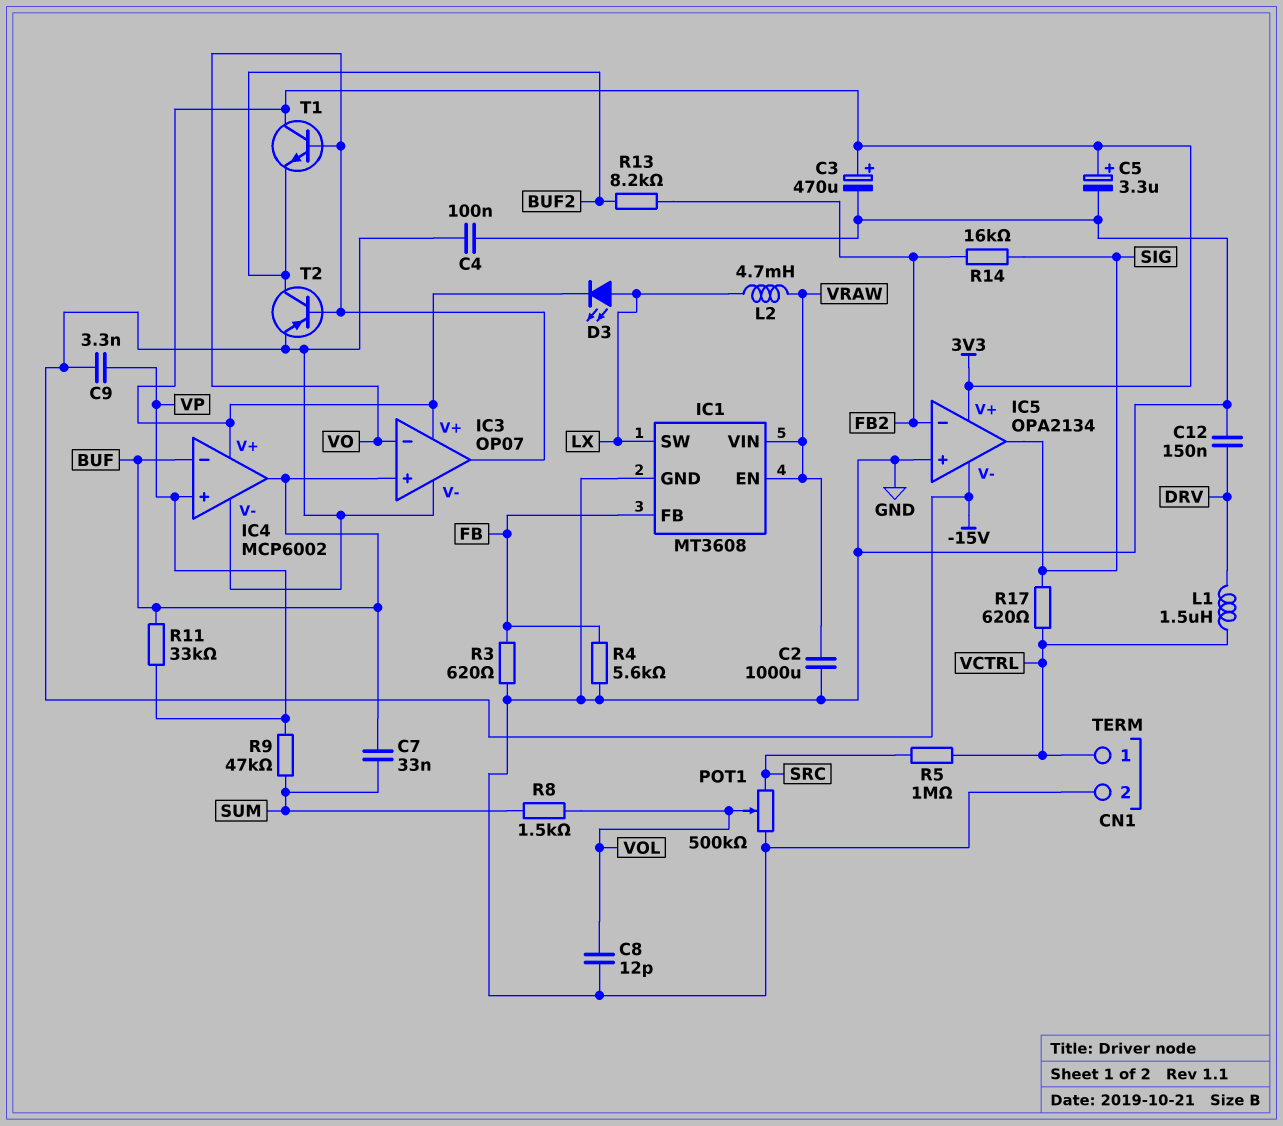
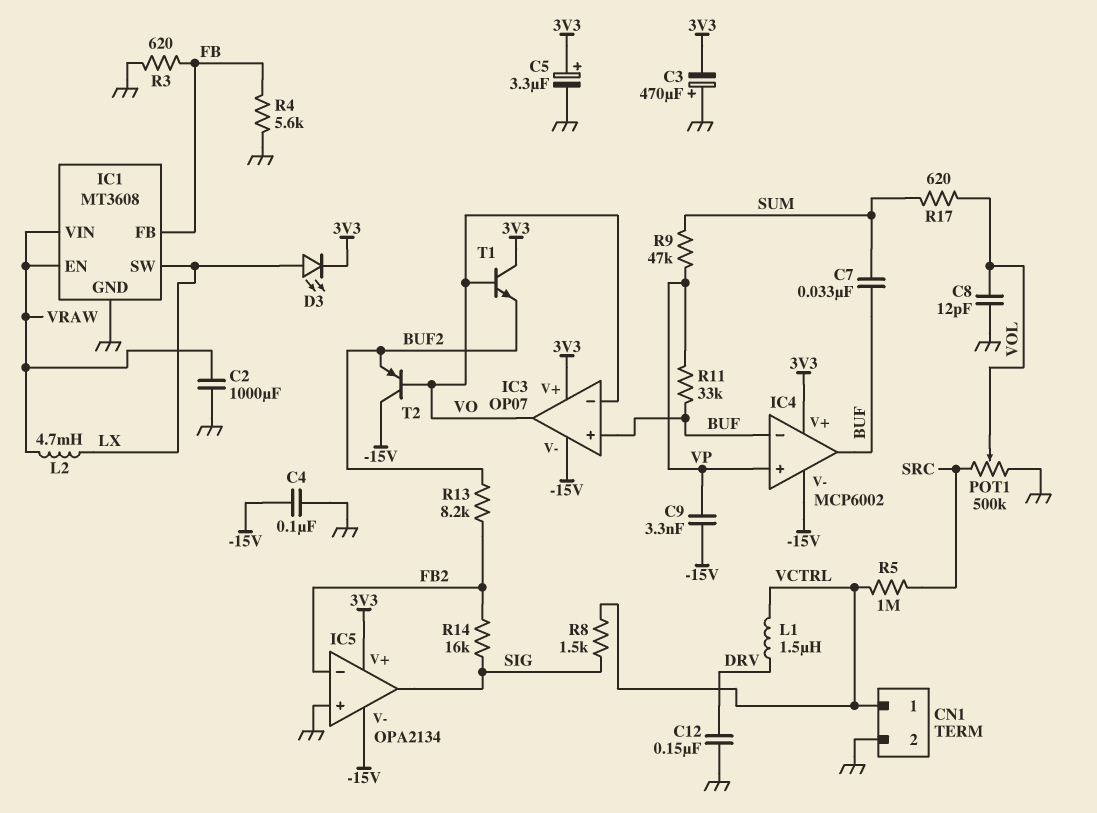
C3: 470uF (plus 3V3, minus GND) -> 470uF (plus GND, minus 3V3)
R8: 1.5k (SUM, VOL) -> 1.5k (SIG, VCTRL)
R17: 620 (SIG, VCTRL) -> 620 (SUM, VOL)
T2: PNP (B VO, C BUF2, E -15V) -> PNP (B VO, C -15V, E BUF2)

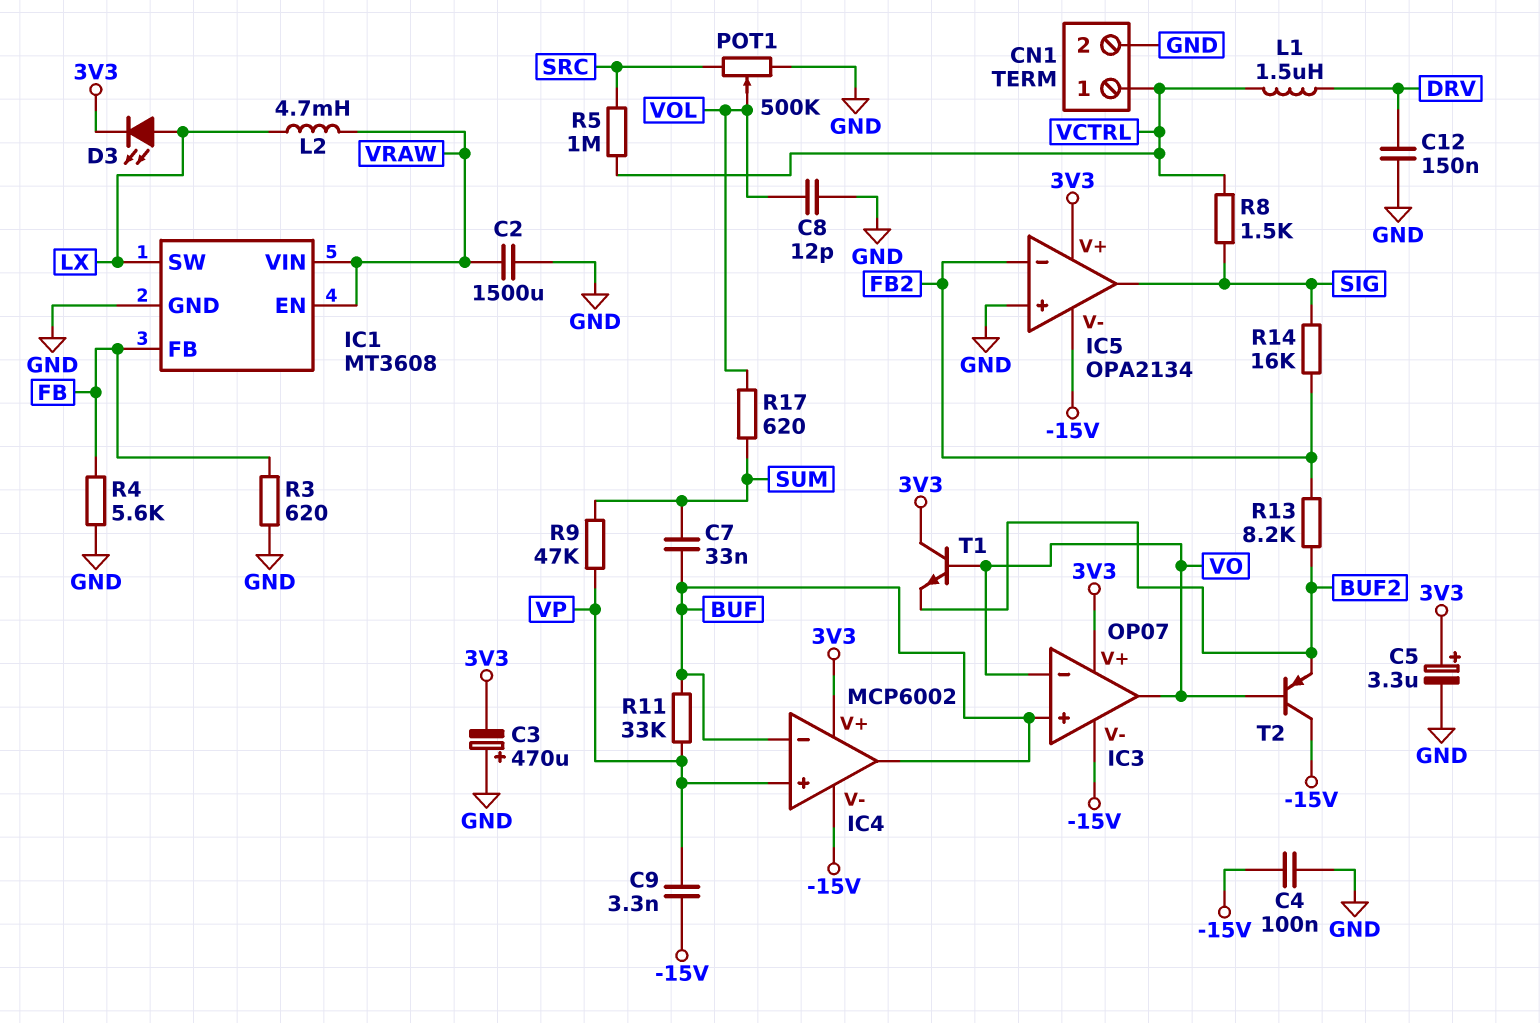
C2: 1000uF (GND, VRAW) -> 1500uF (GND, VRAW)

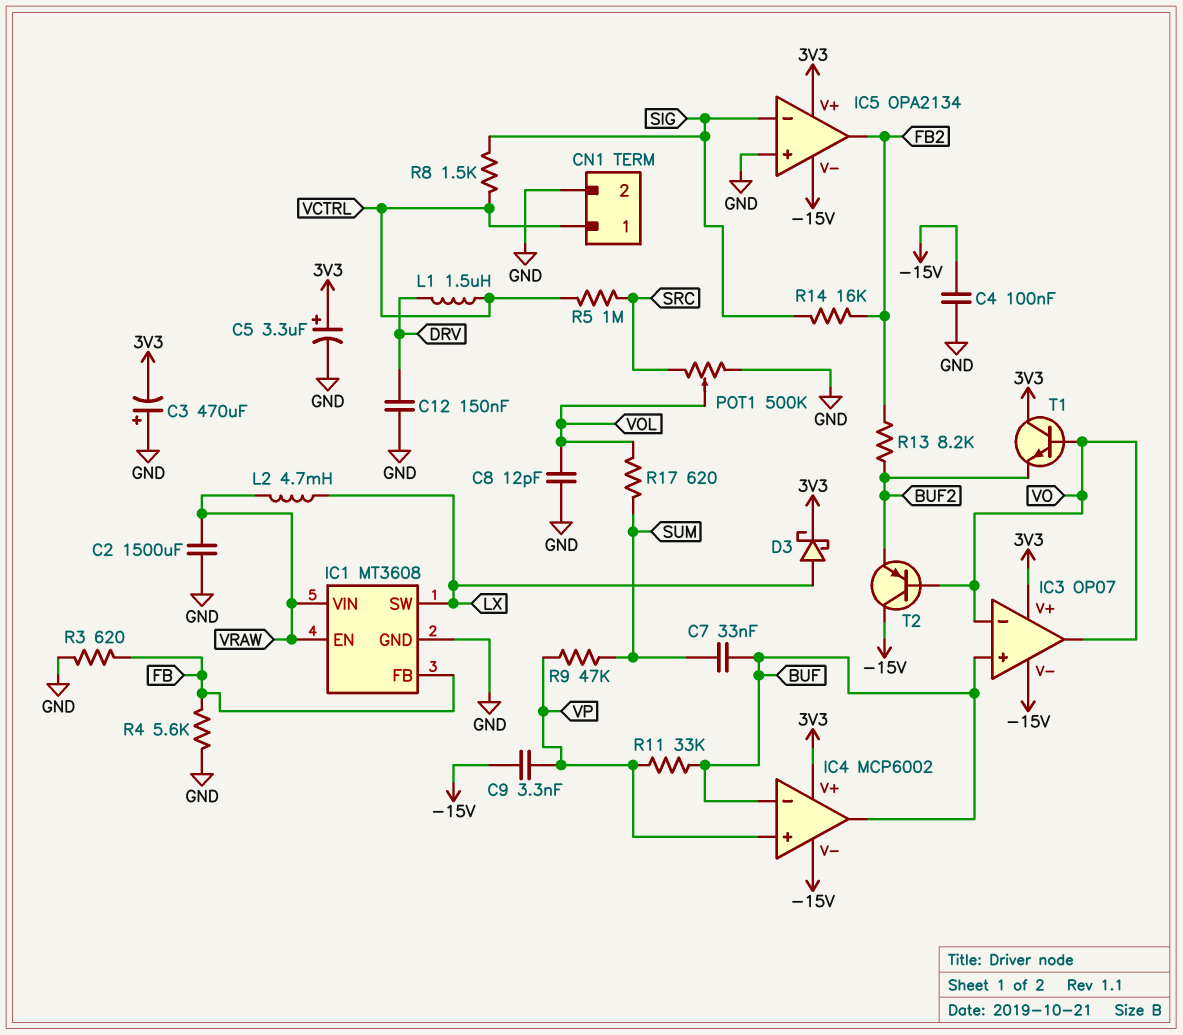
D3: LED (A LX, K 3V3) -> schottky (A LX, K 3V3)
IC5 pin in-: FB2 -> SIG
IC5 pin out: SIG -> FB2

